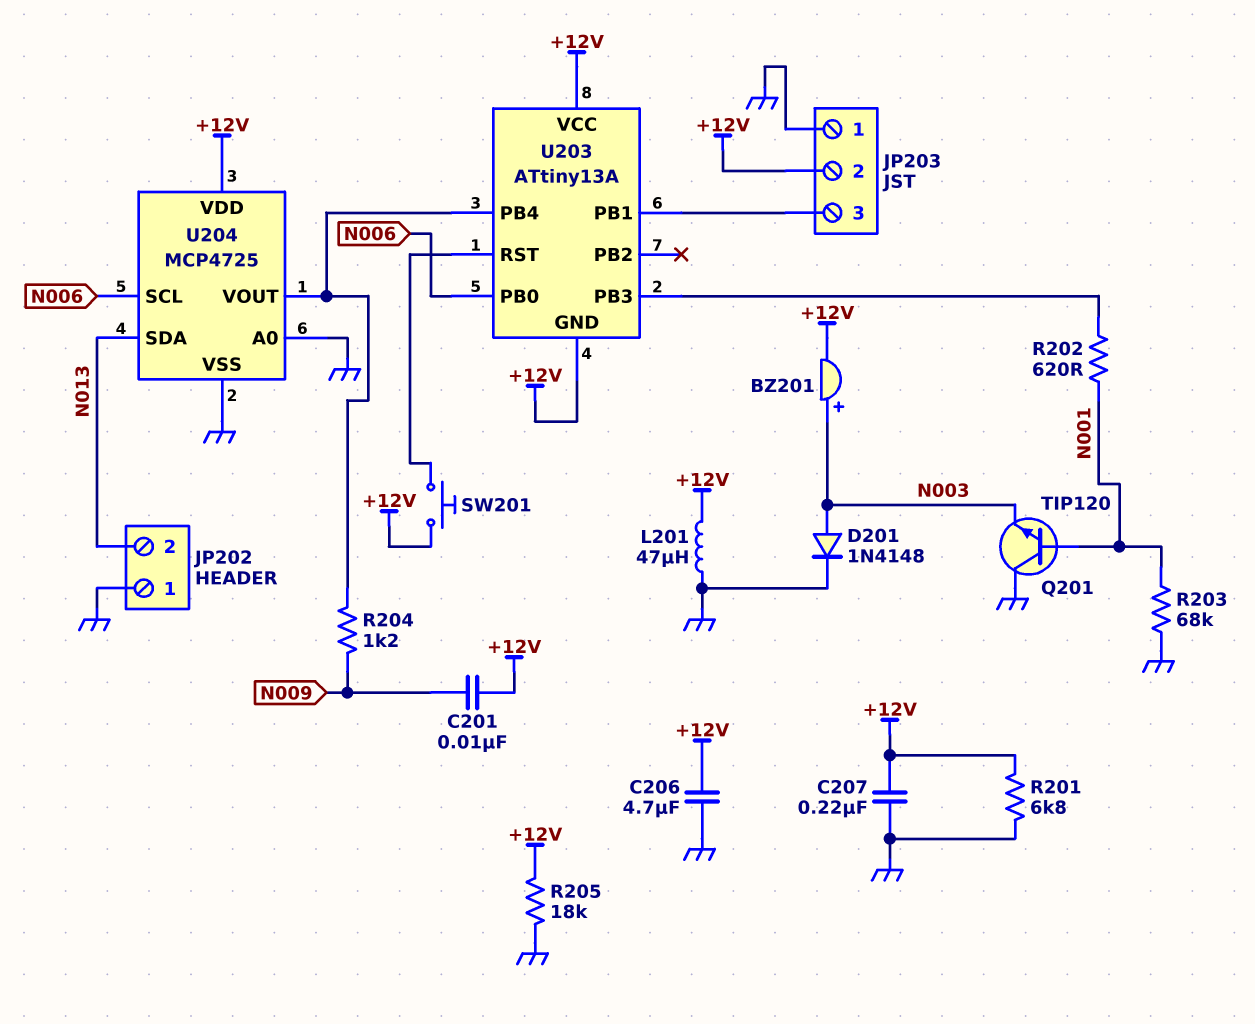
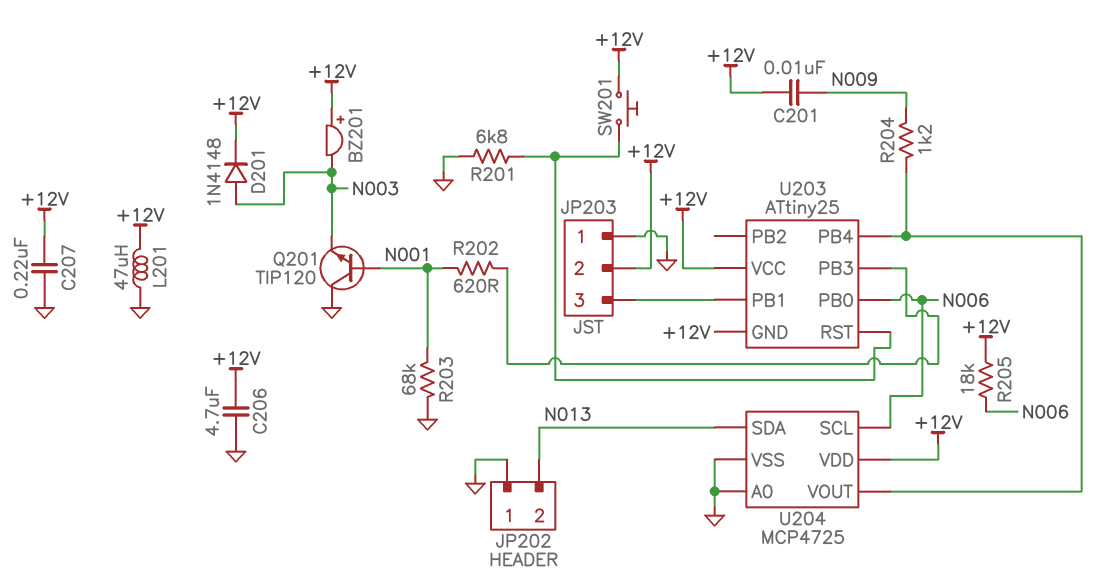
BZ201: buzzer (plus N003, minus +12V) -> buzzer (plus +12V, minus N003)
D201: diode 1N4148 (A N003, K GND) -> diode 1N4148 (A N003, K +12V)
R201: 6.8k (+12V, GND) -> 6.8k (GND, U203/RST)
R205: 18k (+12V, GND) -> 18k (+12V, N006)
U203: ATtiny13A -> ATtiny25

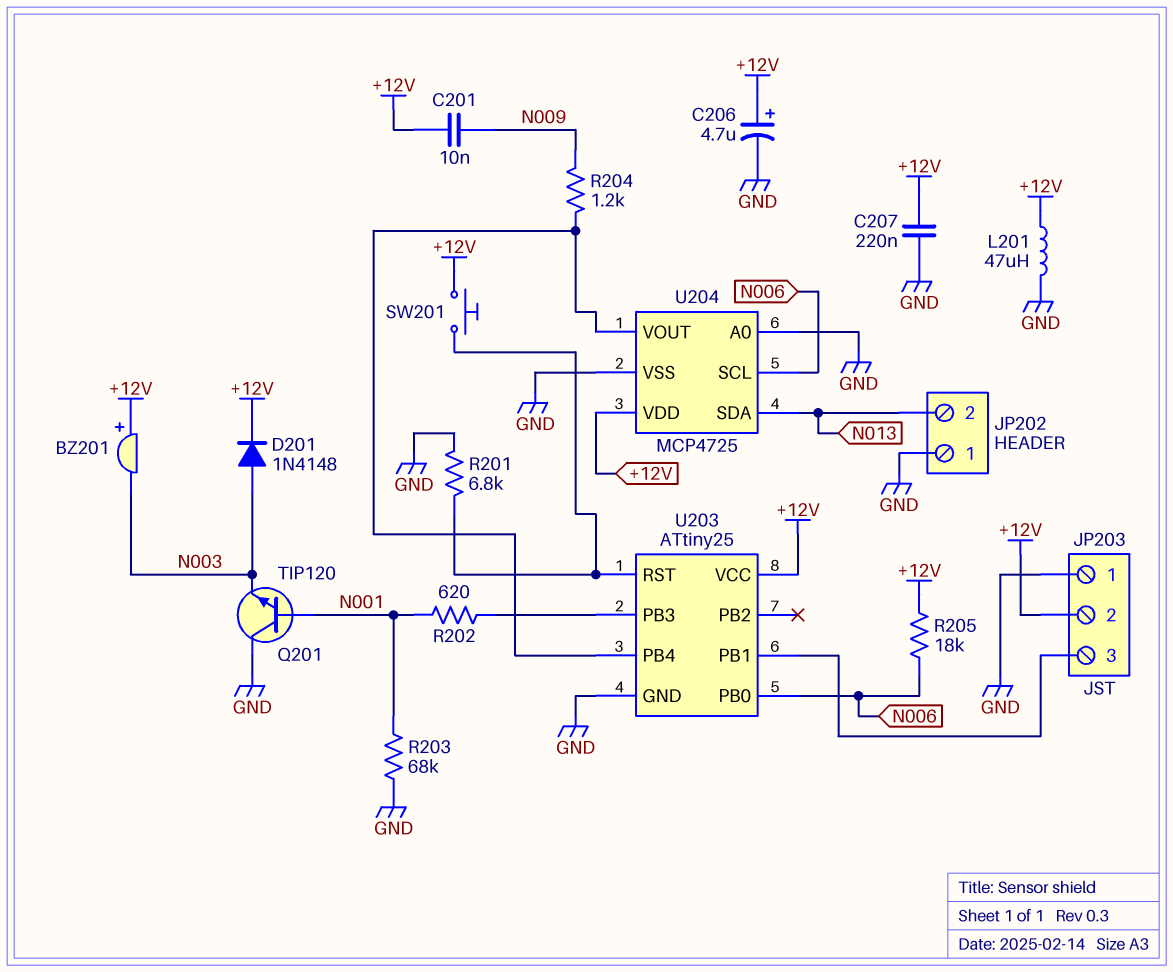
C206: 4.7uF (+12V, GND) -> 4.7uF (plus +12V, minus GND)
U203 pin GND: +12V -> GND

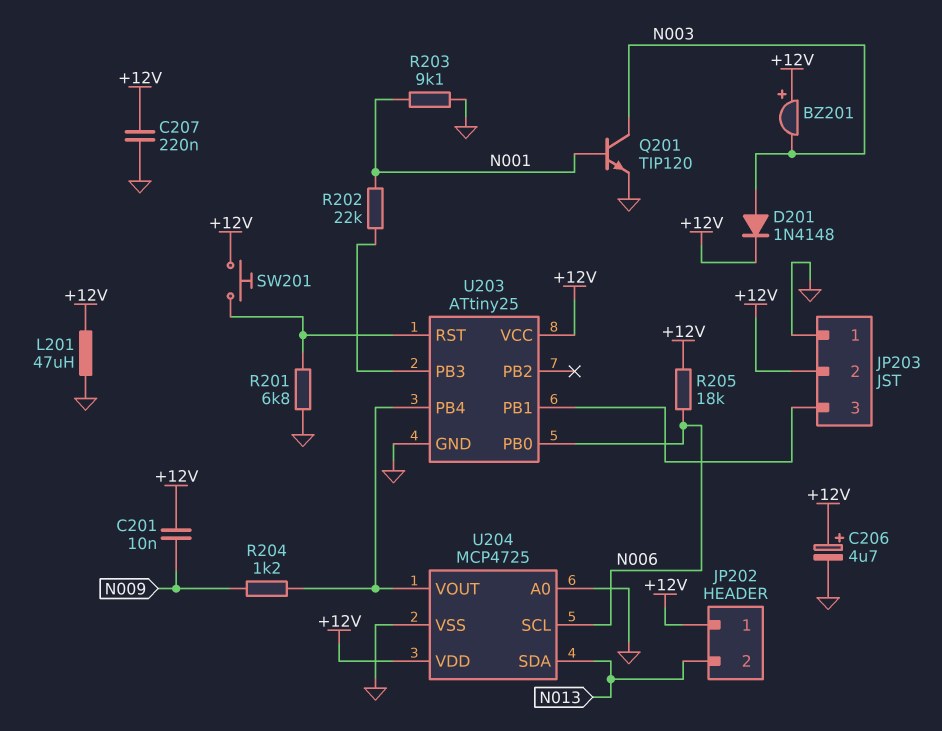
JP202 pin 1: GND -> +12V
Q201: NPN TIP120 (B N001, C GND, E N003) -> NPN TIP120 (B N001, C N003, E GND)
R202: 620 (N001, U203/PB3) -> 22k (N001, U203/PB3)
R203: 68k (GND, N001) -> 9.1k (GND, N001)

